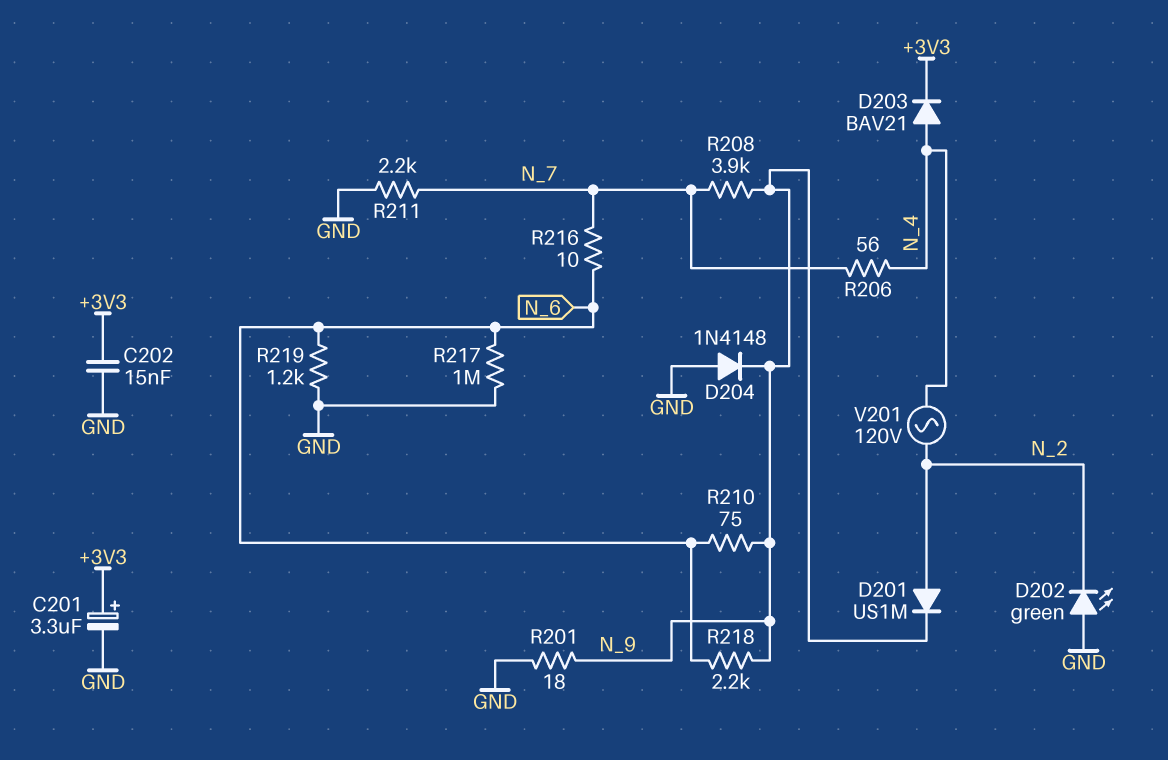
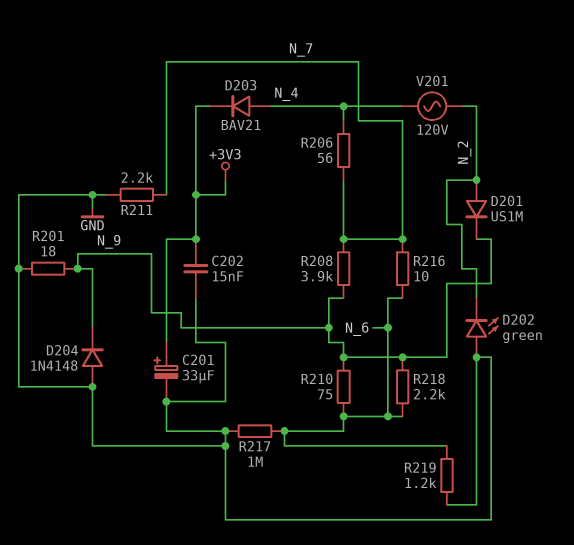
C201: 3.3uF (plus +3V3, minus GND) -> 33uF (plus +3V3, minus GND)

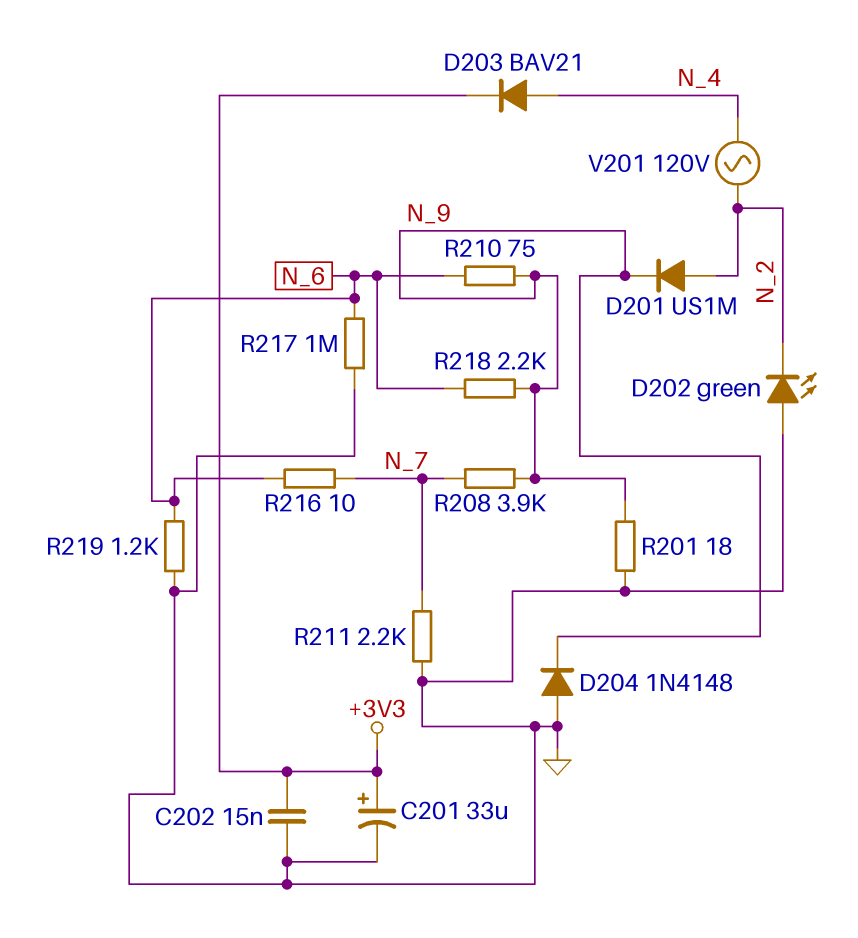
R206: 56 (N_4, N_7) -> none

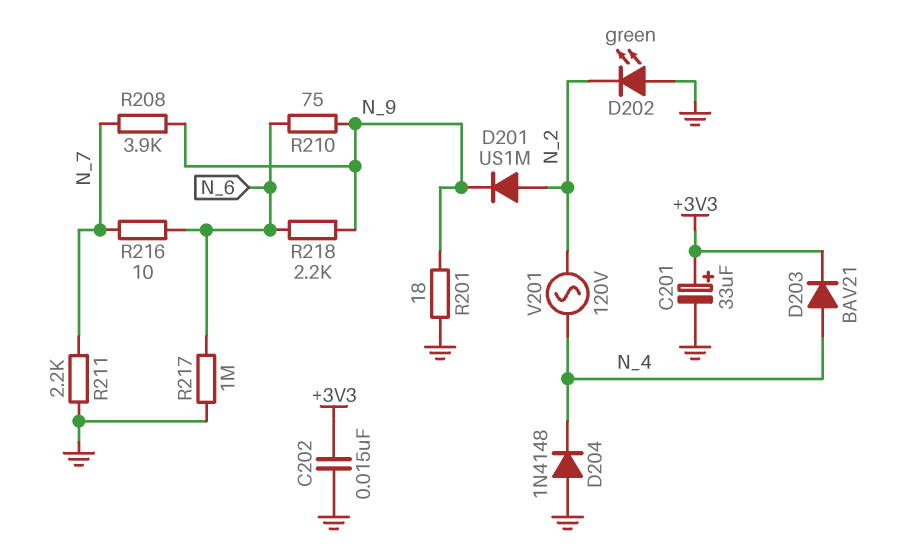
D204: diode 1N4148 (A GND, K N_9) -> diode 1N4148 (A GND, K N_4)
R219: 1.2k (GND, N_6) -> none

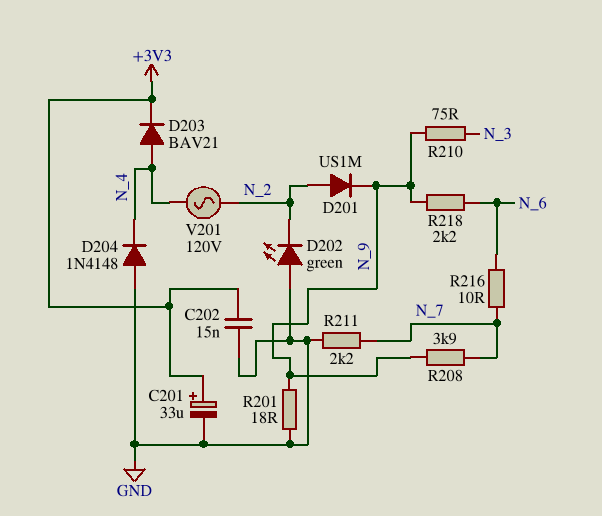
R210: 75 (N_6, N_9) -> 75 (N_3, N_9)
R217: 1M (GND, N_6) -> none

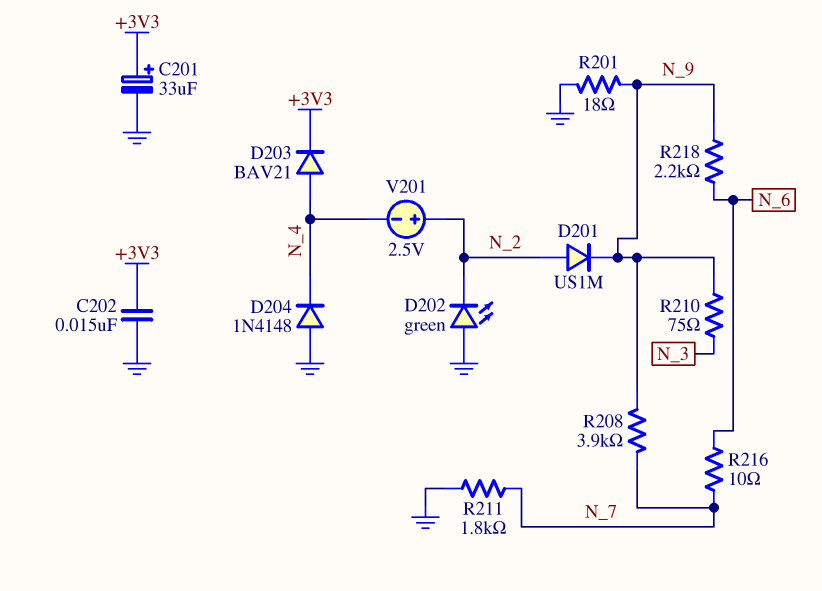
R211: 2.2k (GND, N_7) -> 1.8k (GND, N_7)
V201: AC 120V (N_2, N_4) -> 2.5V (plus N_2, minus N_4)

